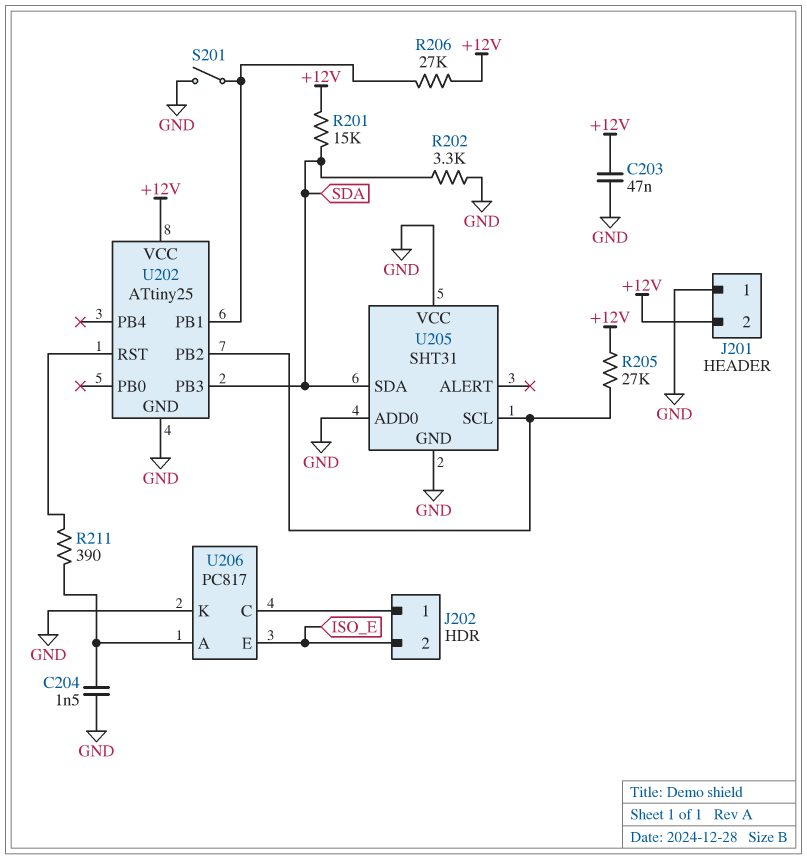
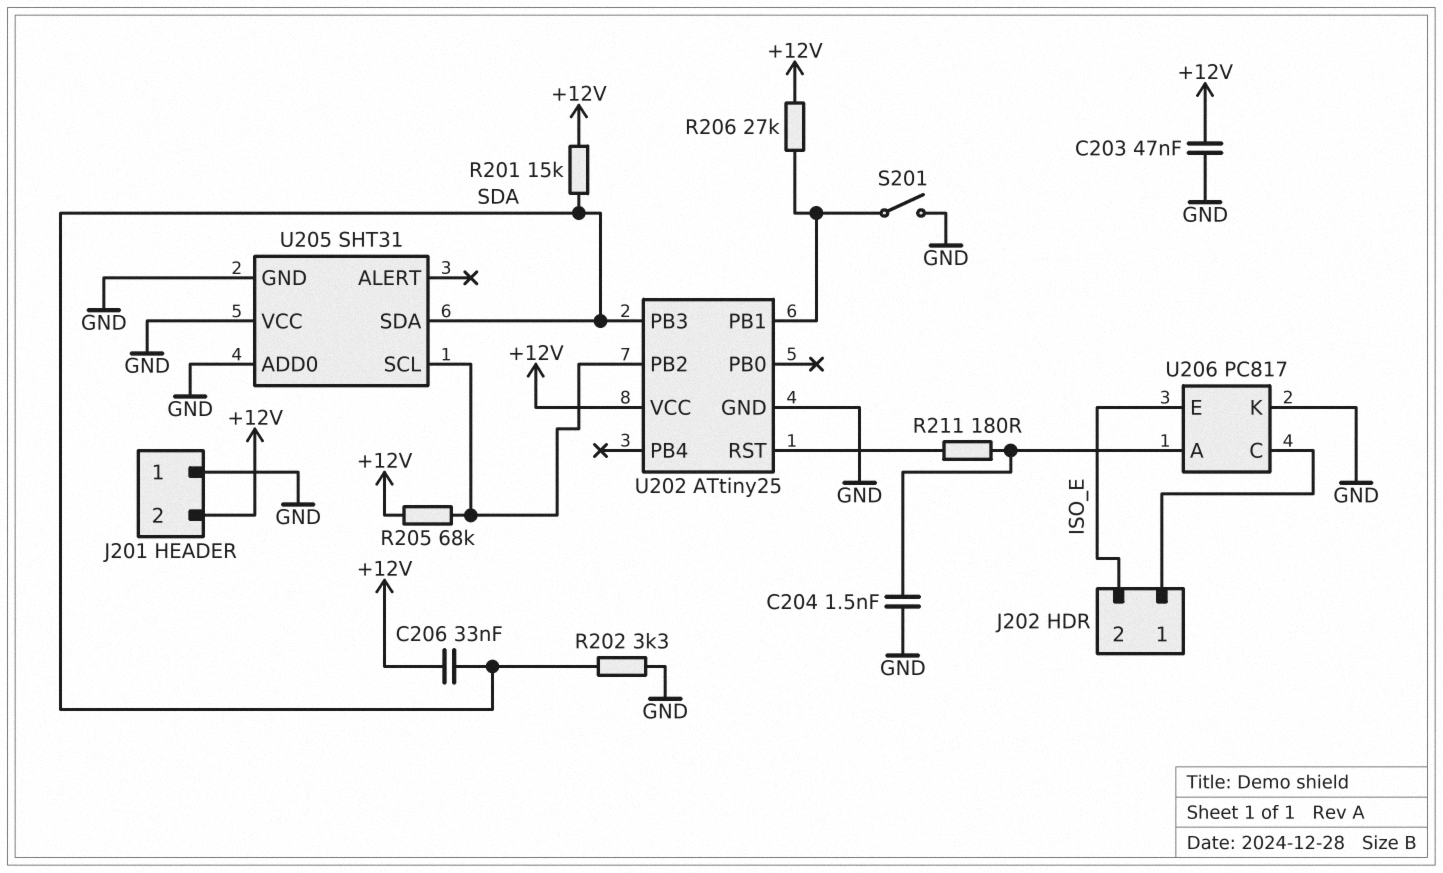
C206: none -> 33nF (+12V, SDA)
R205: 27k (+12V, U202/PB2) -> 68k (+12V, U202/PB2)
R211: 390 (U202/RST, U206/A) -> 180 (U202/RST, U206/A)

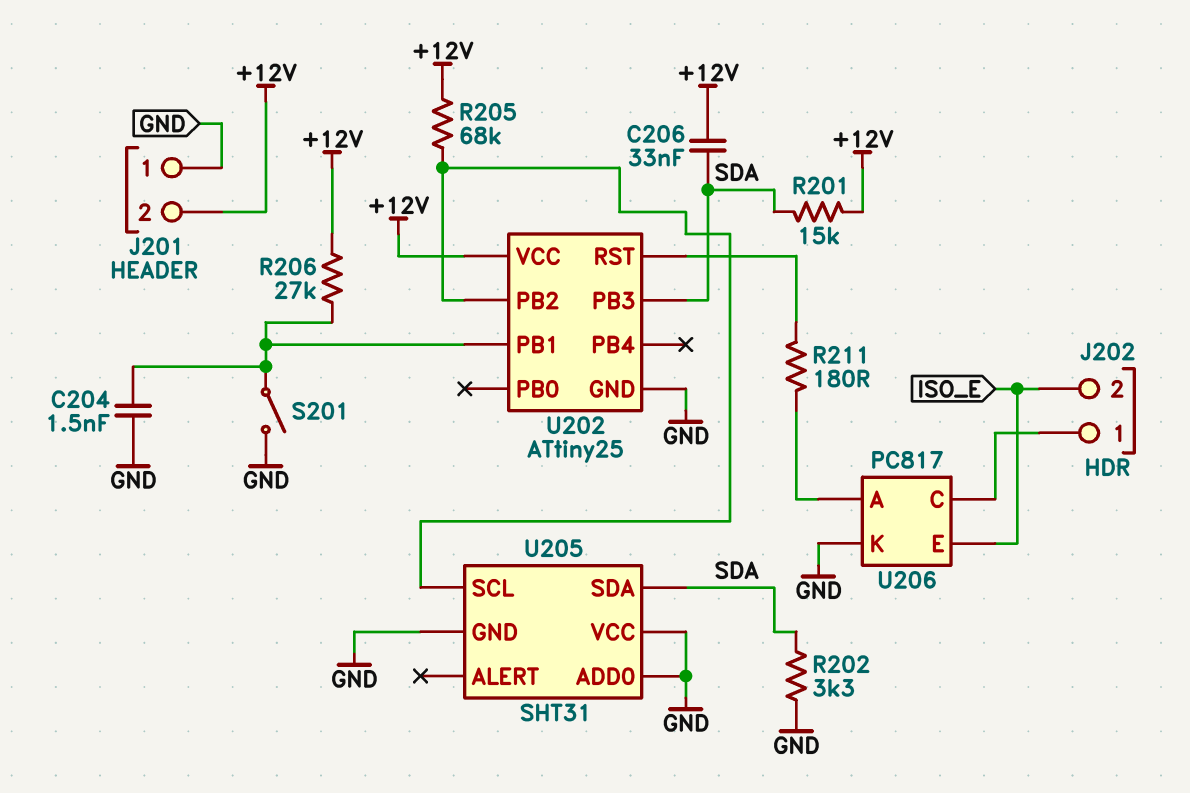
C203: 47nF (+12V, GND) -> none
C204: 1.5nF (GND, U206/A) -> 1.5nF (GND, U202/PB1)

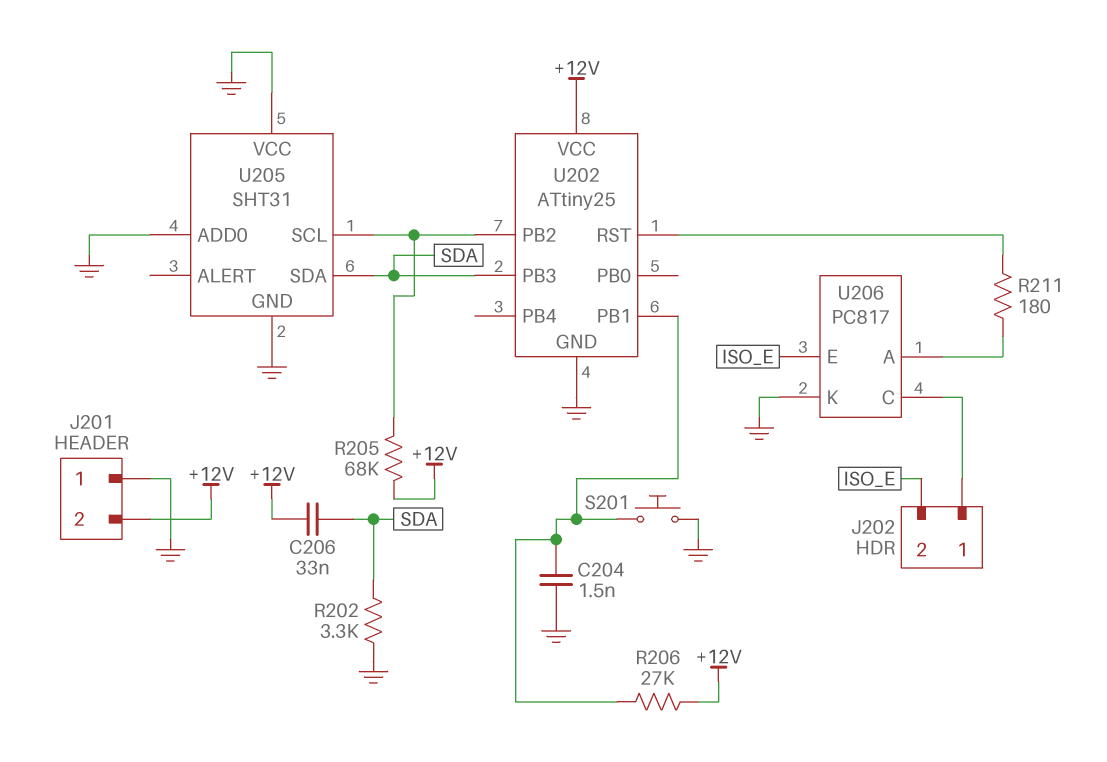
R201: 15k (+12V, SDA) -> none
S201: switch (GND, U202/PB1) -> button (GND, U202/PB1)

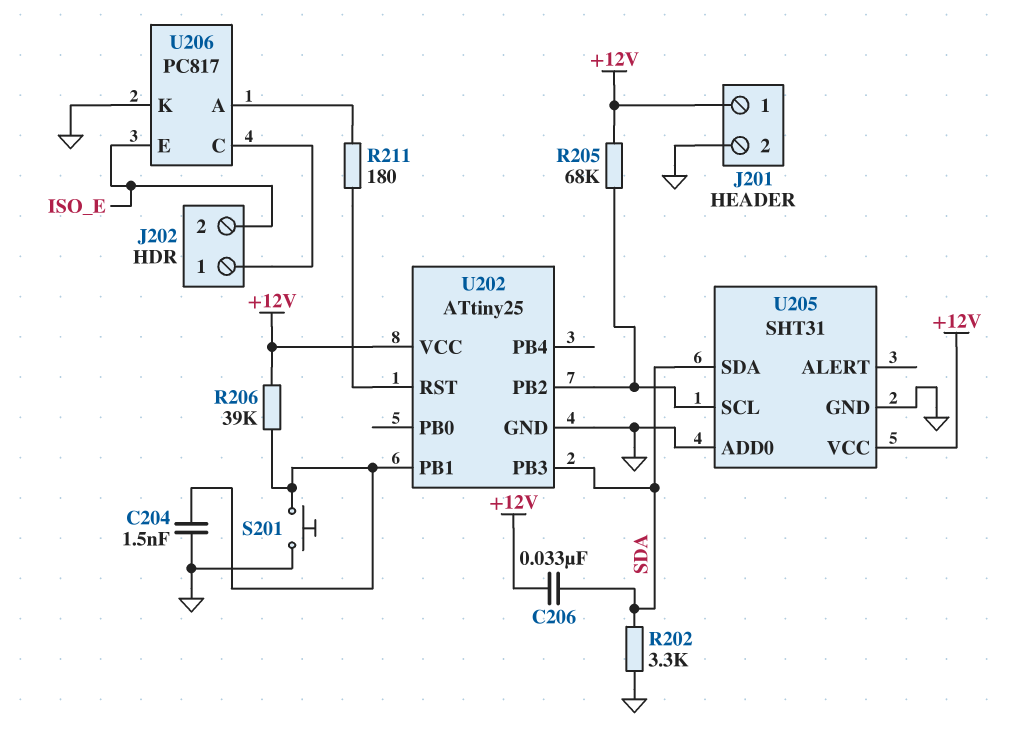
J201 pin 1: GND -> +12V
J201 pin 2: +12V -> GND
R206: 27k (+12V, U202/PB1) -> 39k (+12V, U202/PB1)
U205 pin VCC: GND -> +12V

